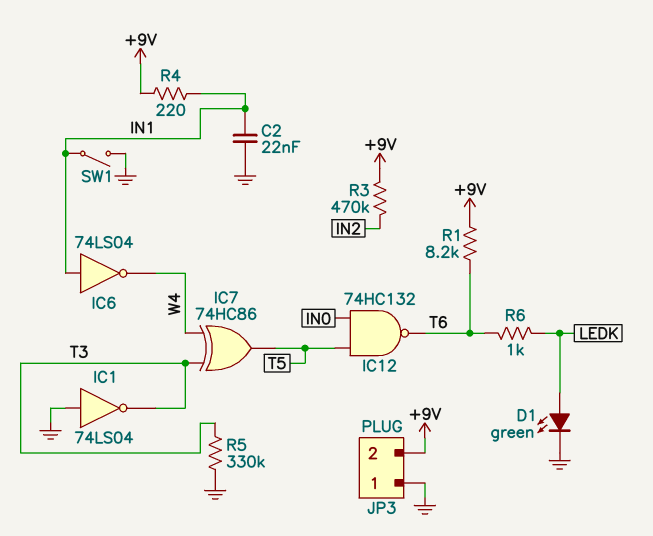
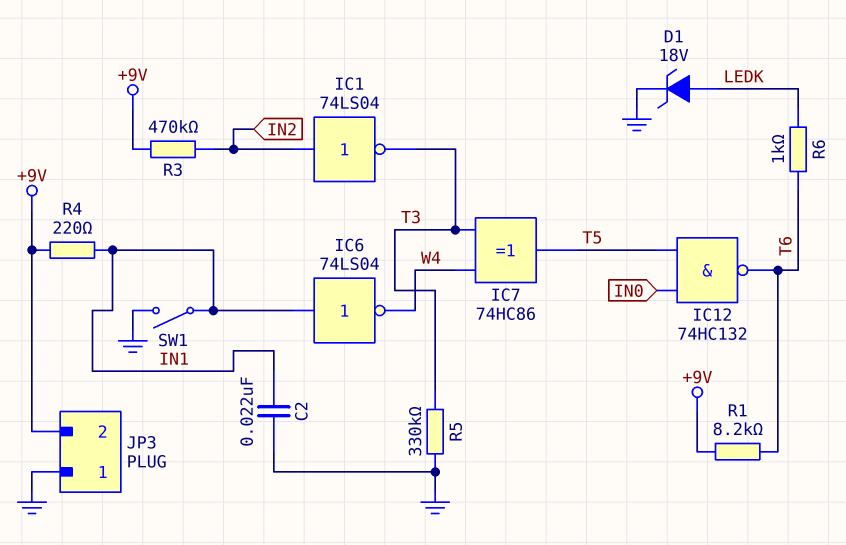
D1: LED green (A LEDK, K GND) -> zener 18V (A LEDK, K GND)
IC1: NOT 74LS04 (in GND, out T3) -> NOT 74LS04 (in IN2, out T3)

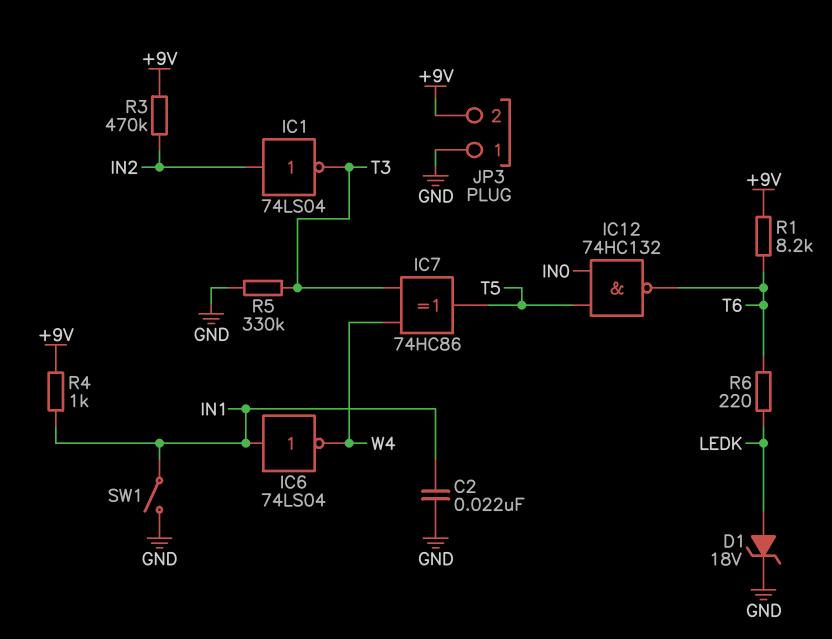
R4: 220 (+9V, IN1) -> 1k (+9V, IN1)
R6: 1k (LEDK, T6) -> 220 (LEDK, T6)

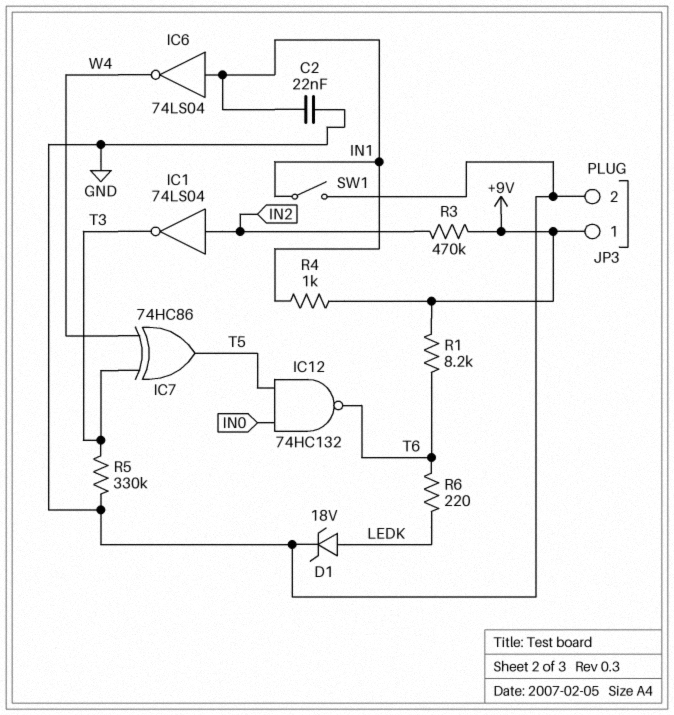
JP3 pin 1: GND -> +9V
JP3 pin 2: +9V -> GND

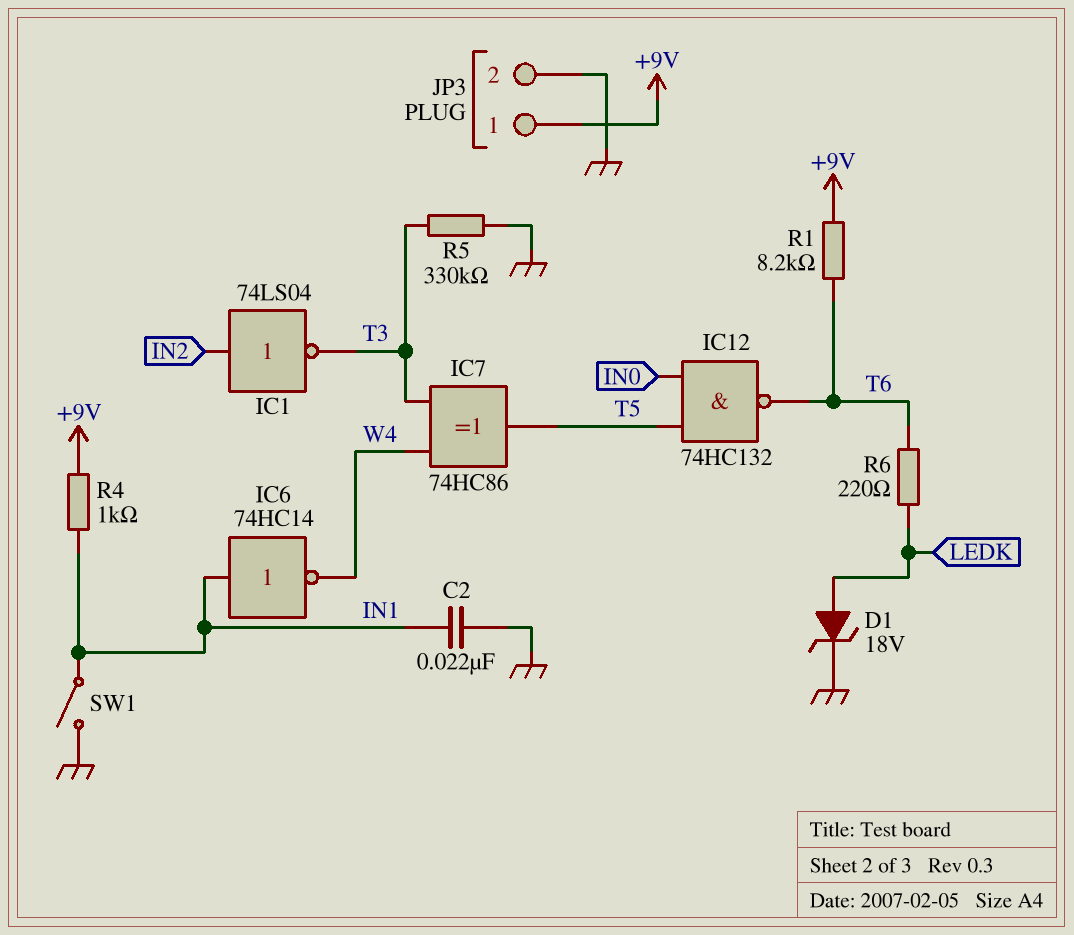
IC6: NOT 74LS04 (in IN1, out W4) -> NOT 74HC14 (in IN1, out W4)
R3: 470k (+9V, IN2) -> none

